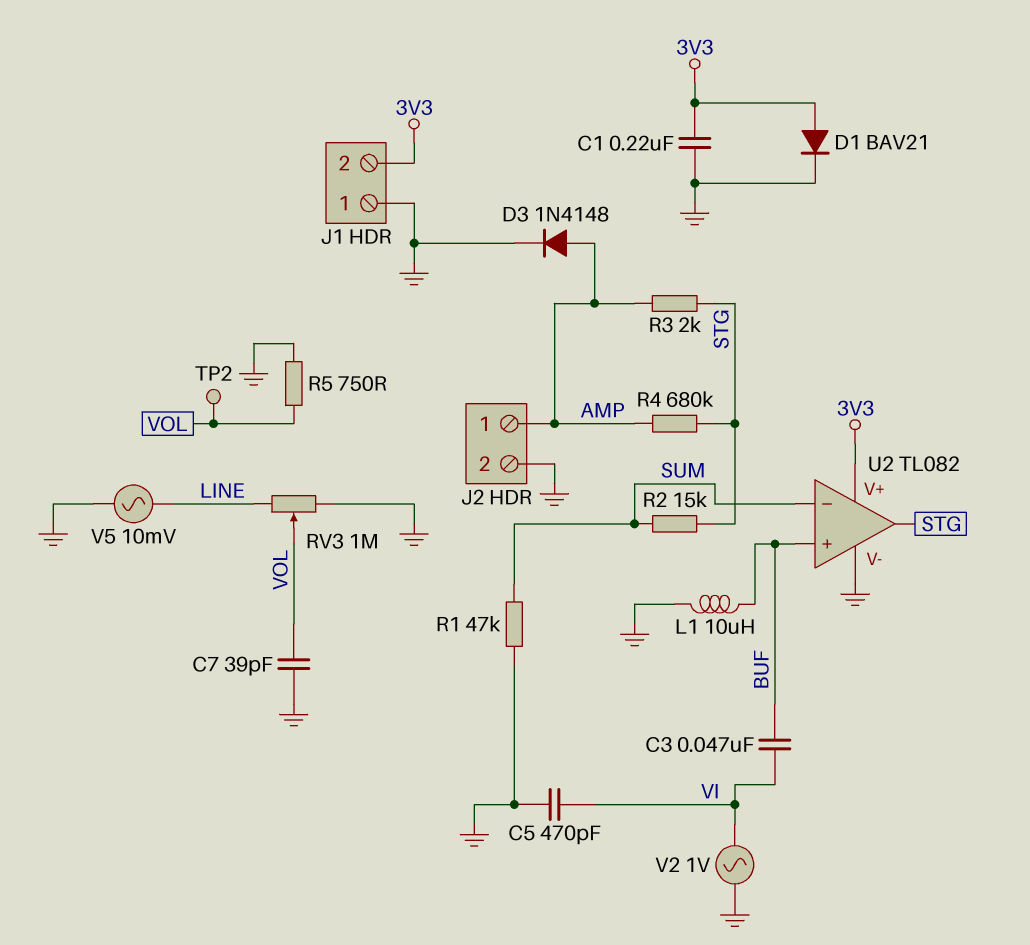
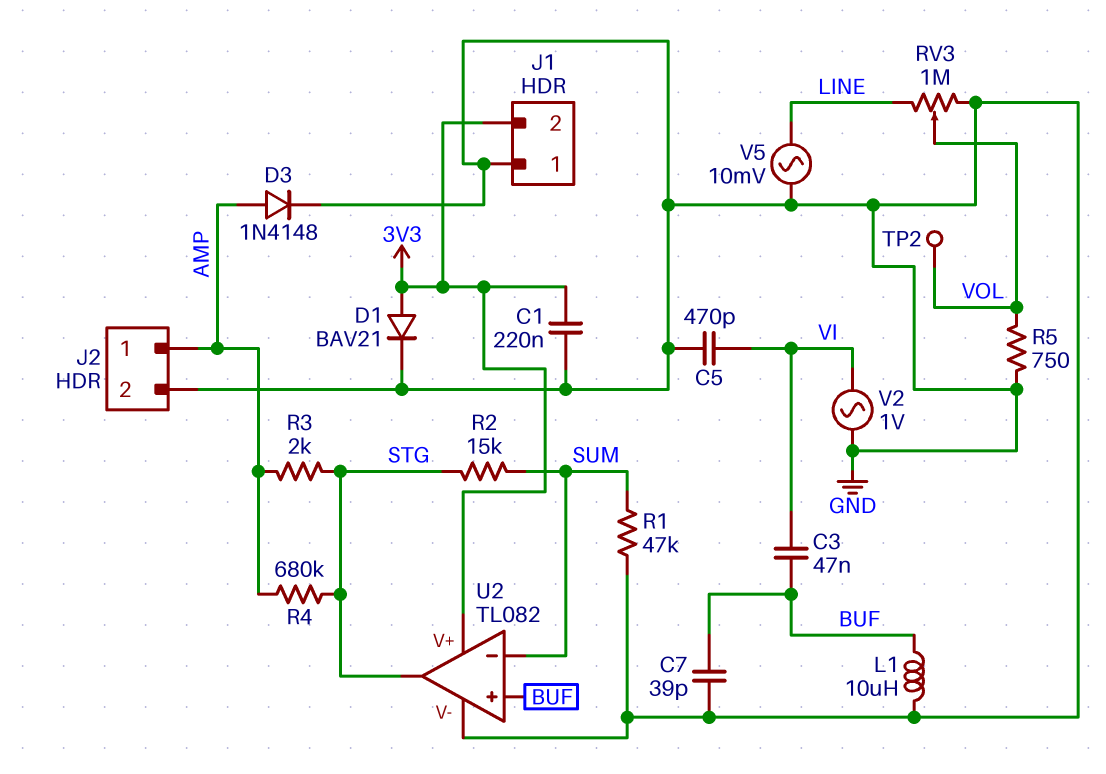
C7: 39pF (GND, VOL) -> 39pF (BUF, GND)

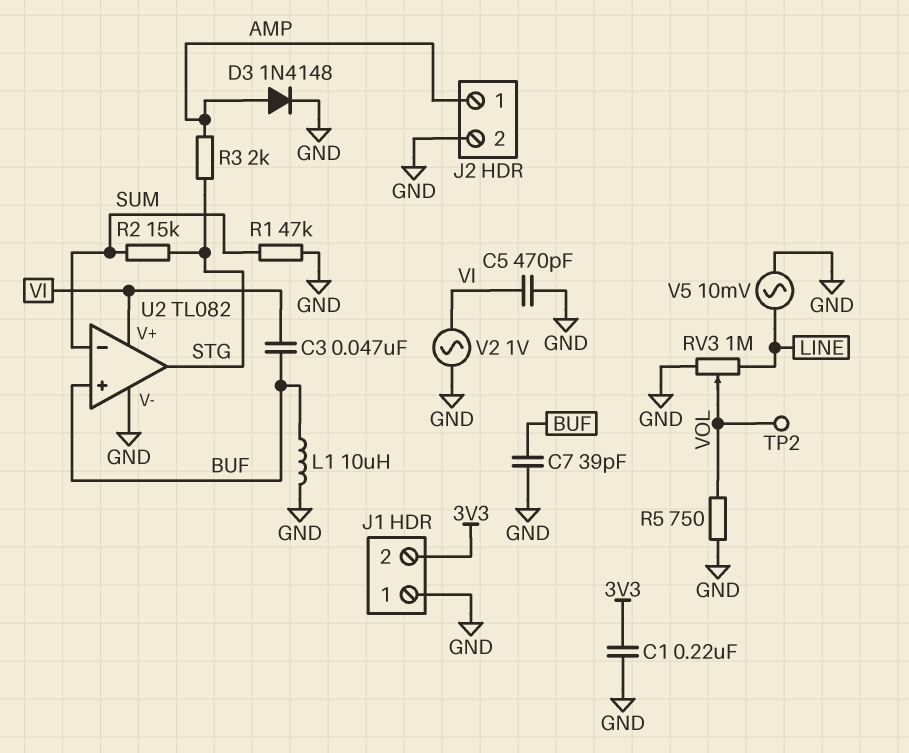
D1: diode BAV21 (A 3V3, K GND) -> none
R4: 680k (AMP, STG) -> none
U2 pin V+: 3V3 -> VI

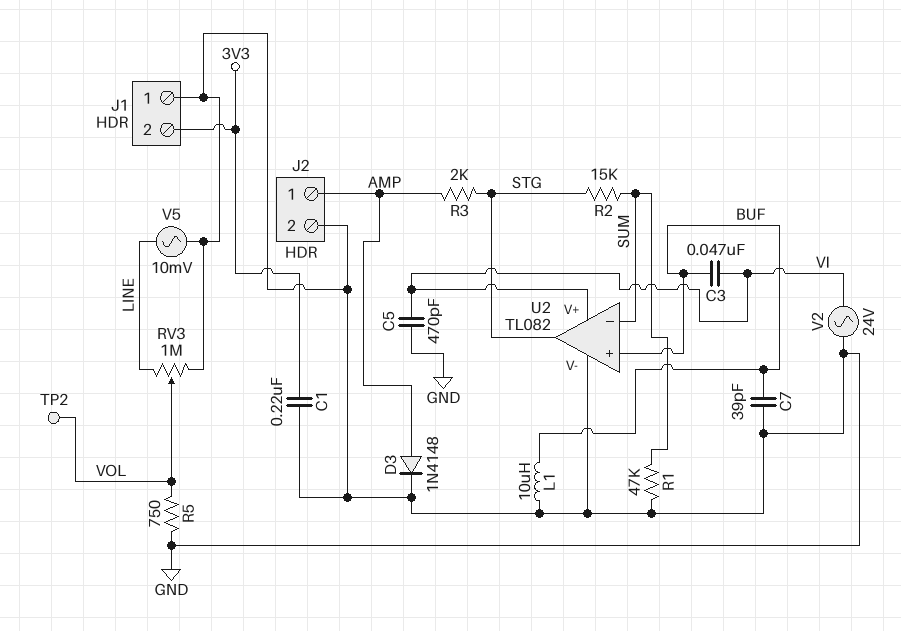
V2: AC 1V (GND, VI) -> AC 24V (GND, VI)

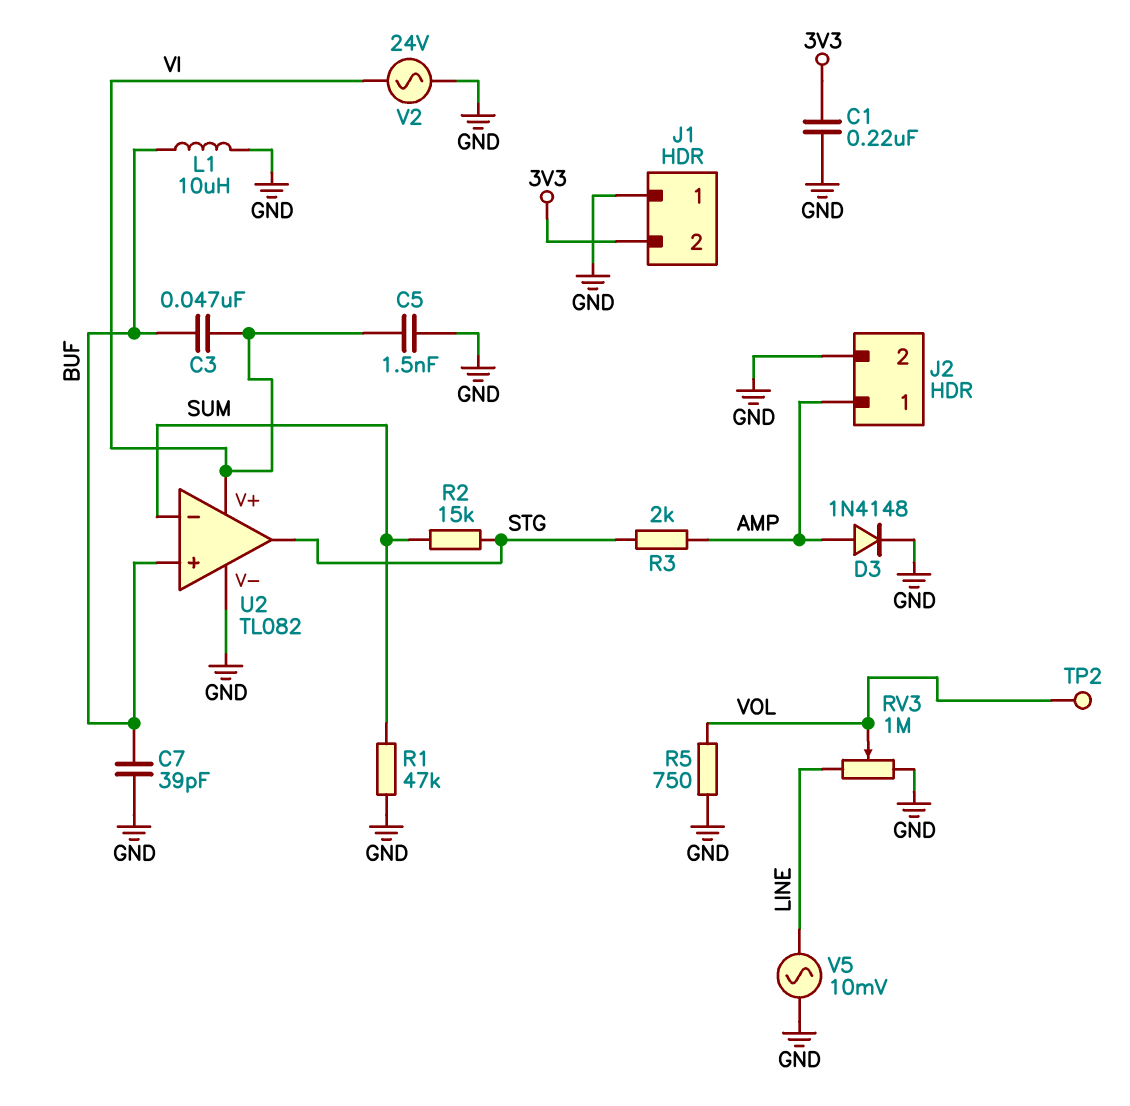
C5: 470pF (GND, VI) -> 1.5nF (GND, VI)

